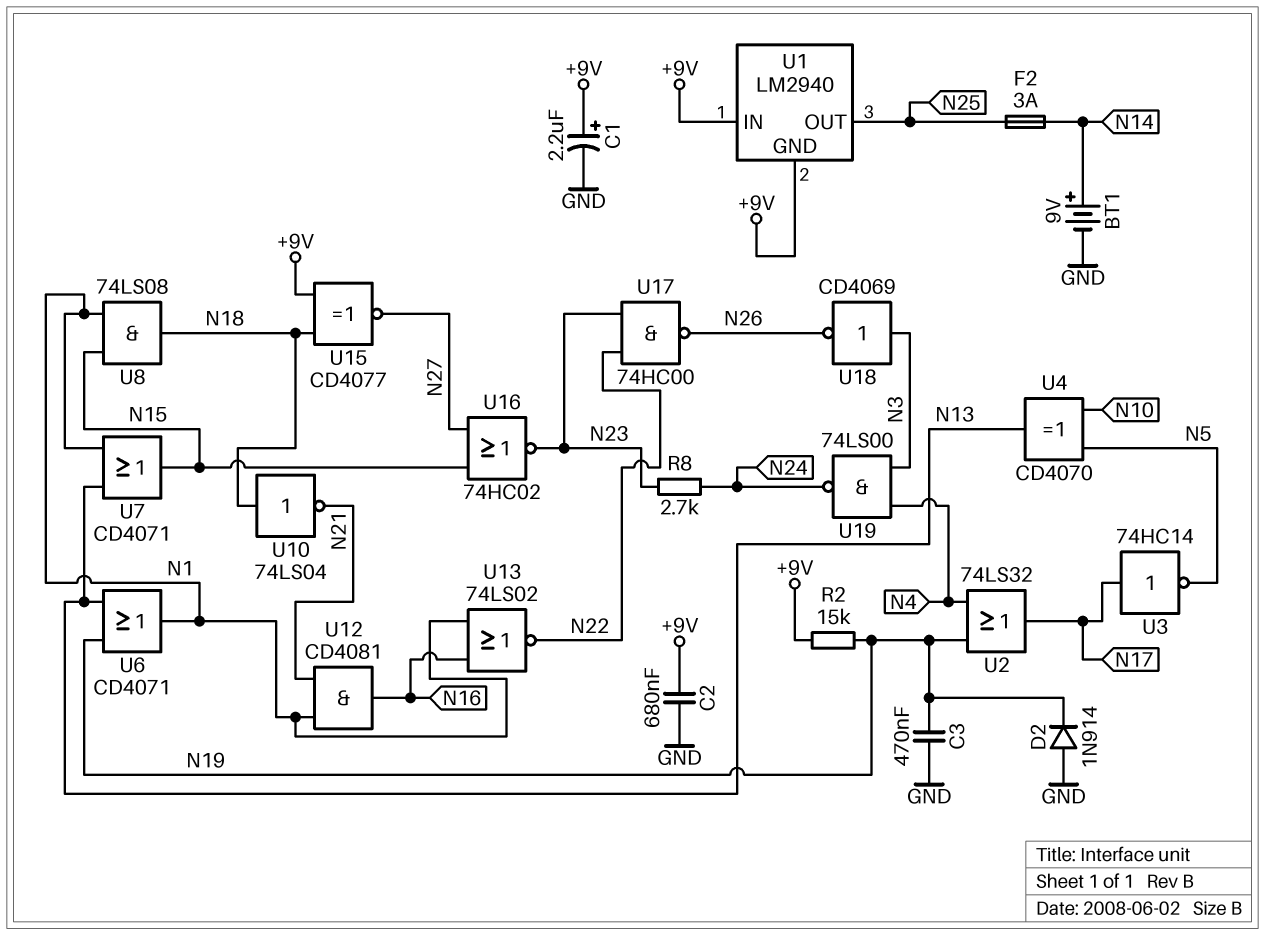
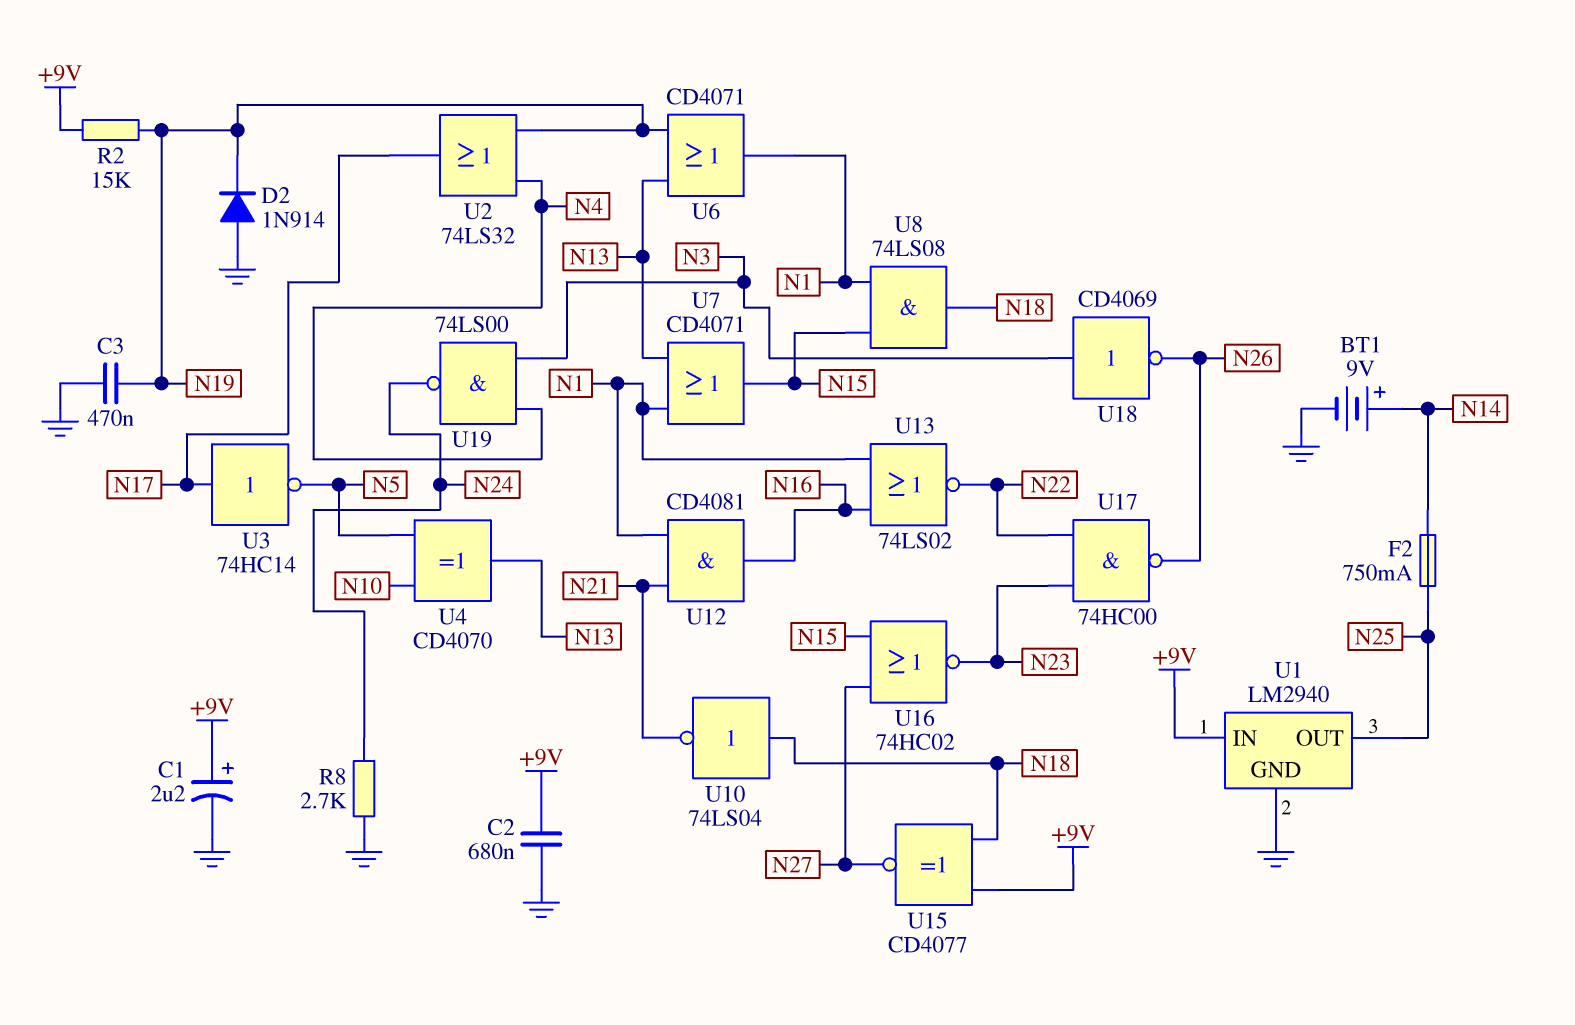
F2: 3A (N14, N25) -> 750mA (N14, N25)
R8: 2.7k (N23, N24) -> 2.7k (GND, N24)
U1 pin GND: +9V -> GND

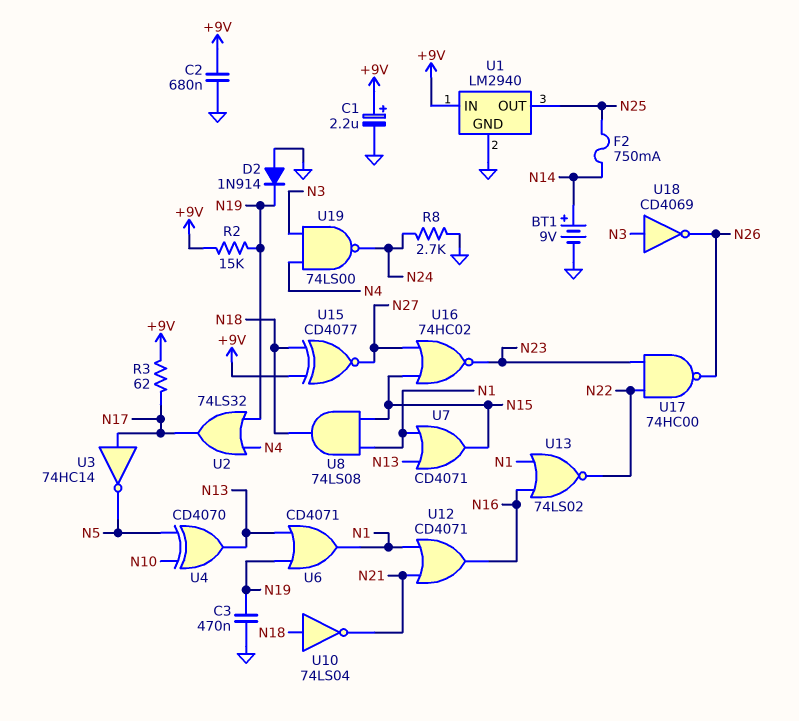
R3: none -> 62 (+9V, N17)
U12: AND CD4081 (in N1, in N21, out N16) -> OR CD4071 (in N1, in N21, out N16)

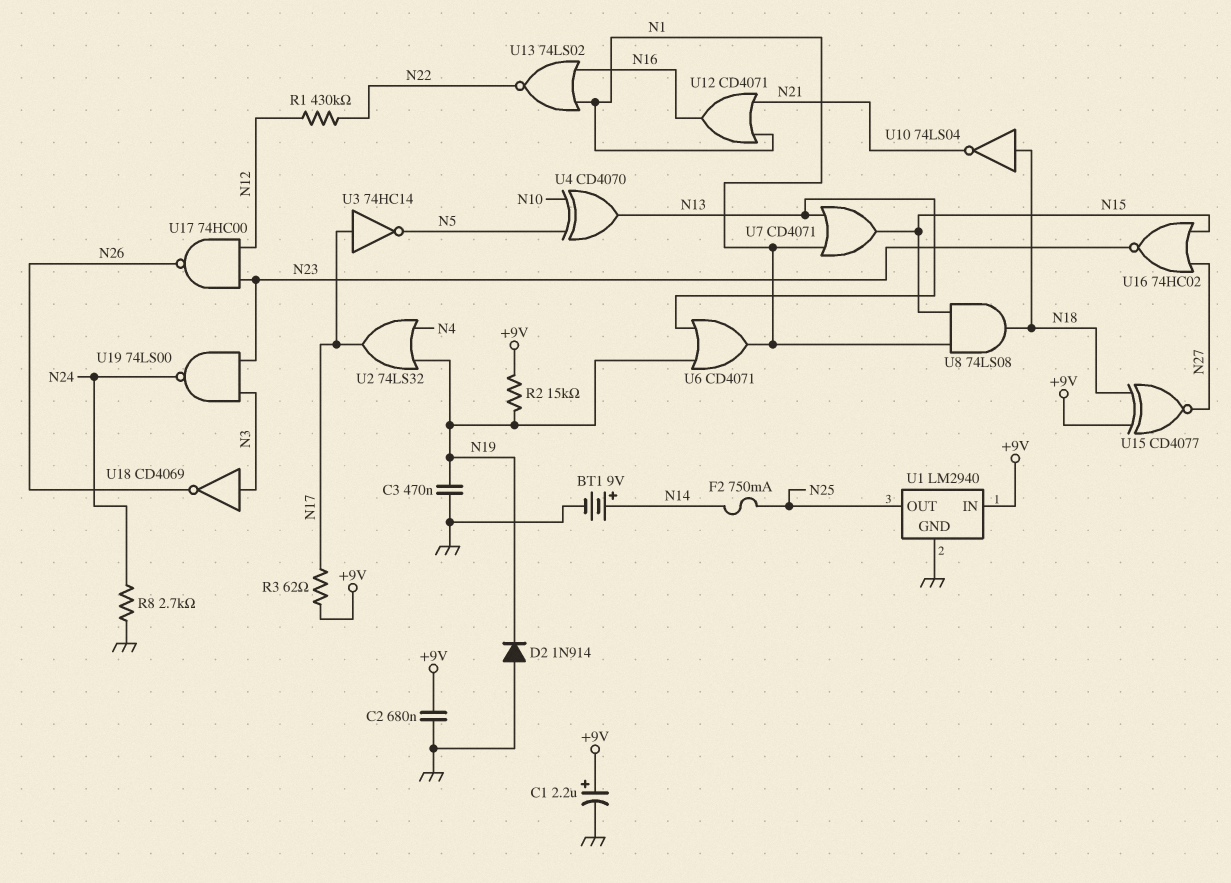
R1: none -> 430k (N12, N22)
U17: NAND 74HC00 (in N22, in N23, out N26) -> NAND 74HC00 (in N12, in N23, out N26)
U19: NAND 74LS00 (in N3, in N4, out N24) -> NAND 74LS00 (in N3, in N23, out N24)

